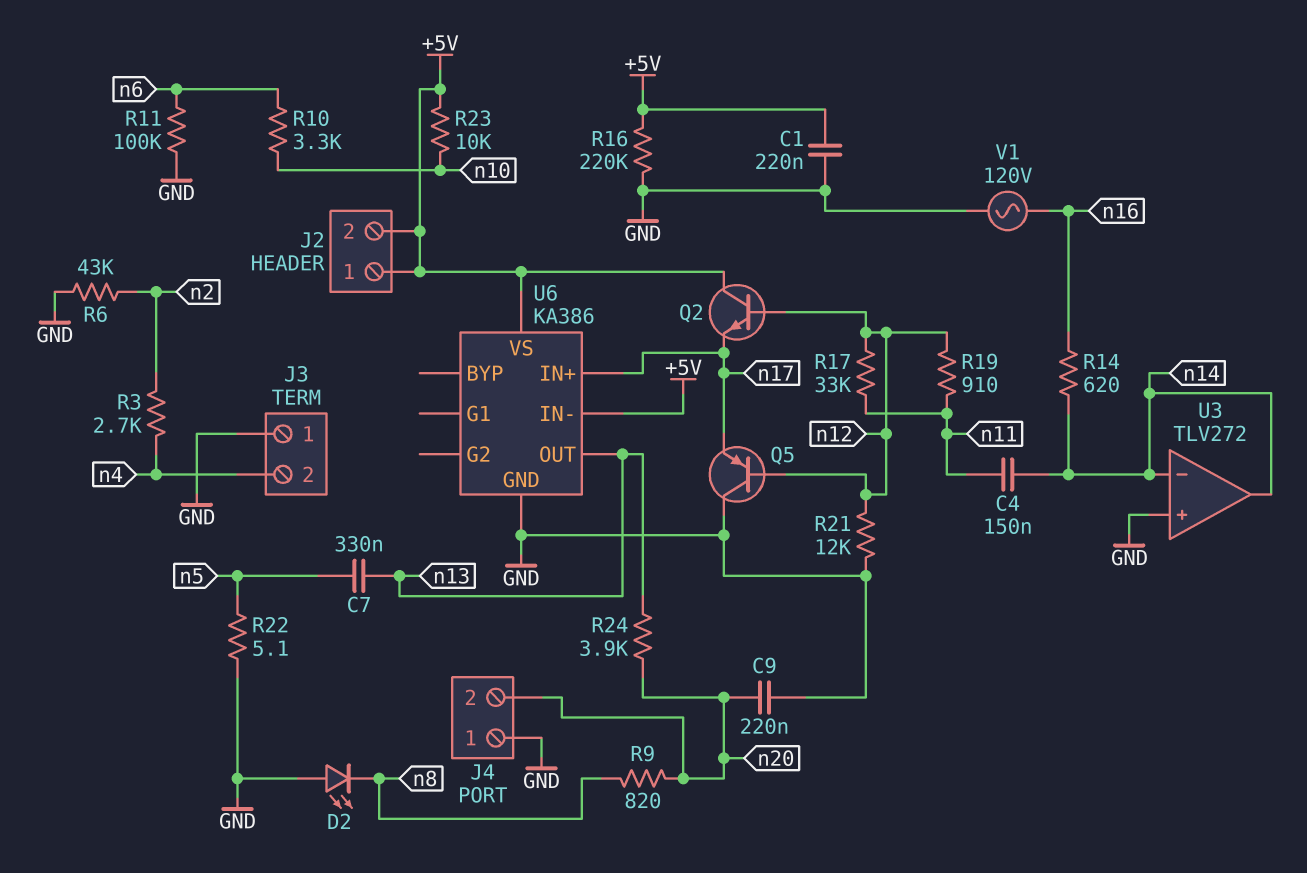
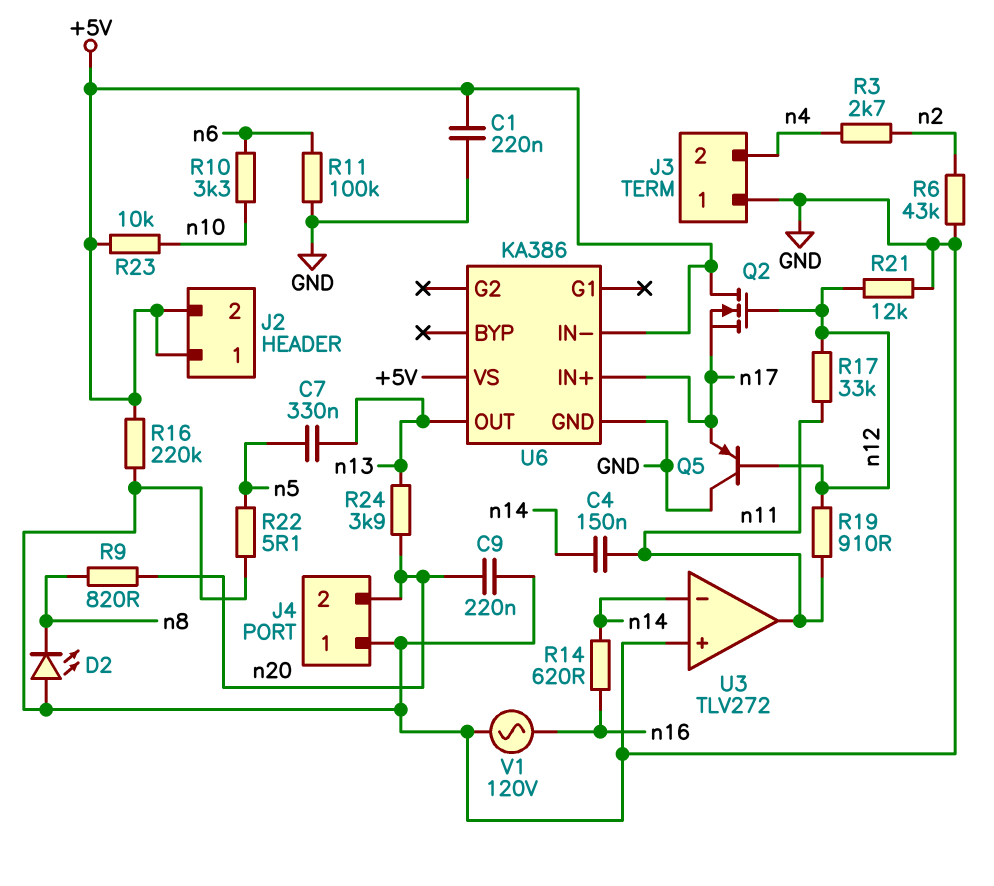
Q2: NPN (B n12, C +5V, E n17) -> NMOS (G n12, D +5V, S n17)
U3 pin out: n14 -> n11

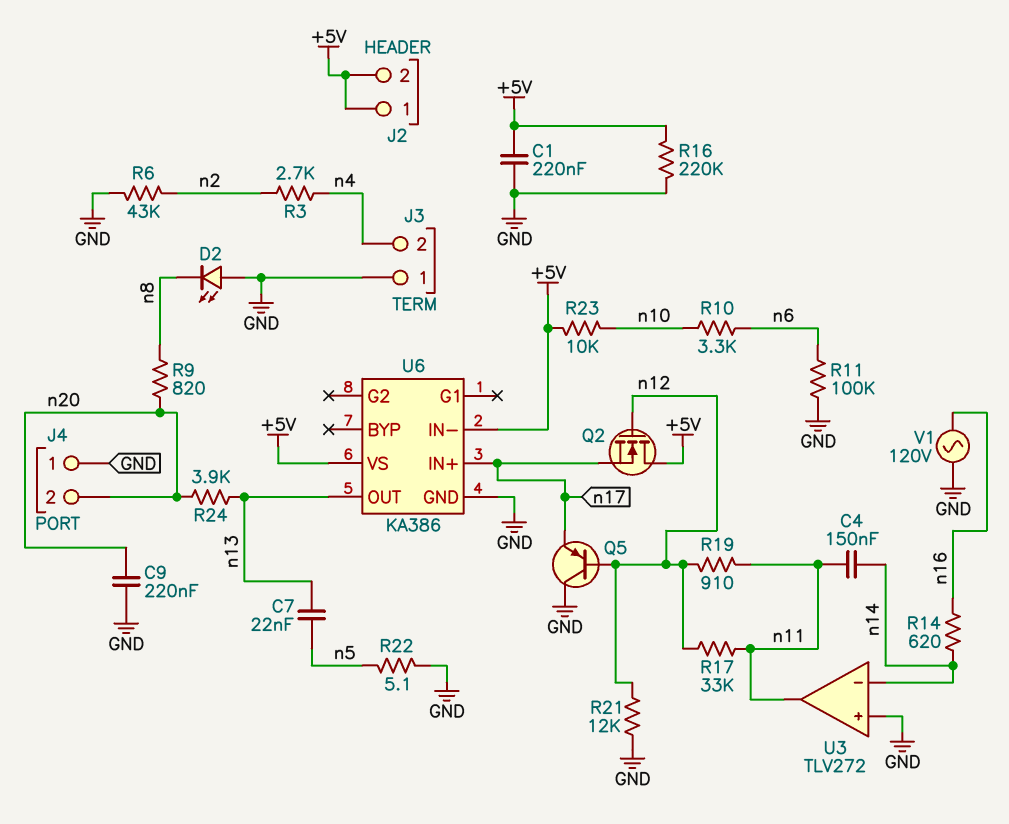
C7: 330nF (n5, n13) -> 22nF (n5, n13)

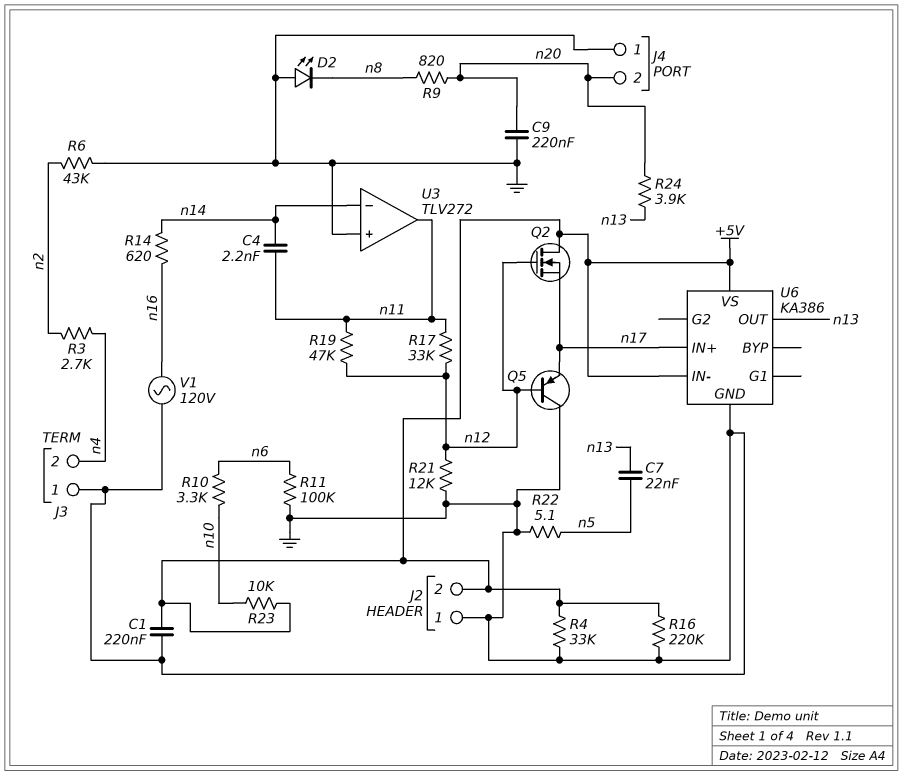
C4: 150nF (n11, n14) -> 2.2nF (n11, n14)
J2 pin 1: +5V -> GND
R4: none -> 33k (+5V, GND)
R19: 910 (n11, n12) -> 47k (n11, n12)

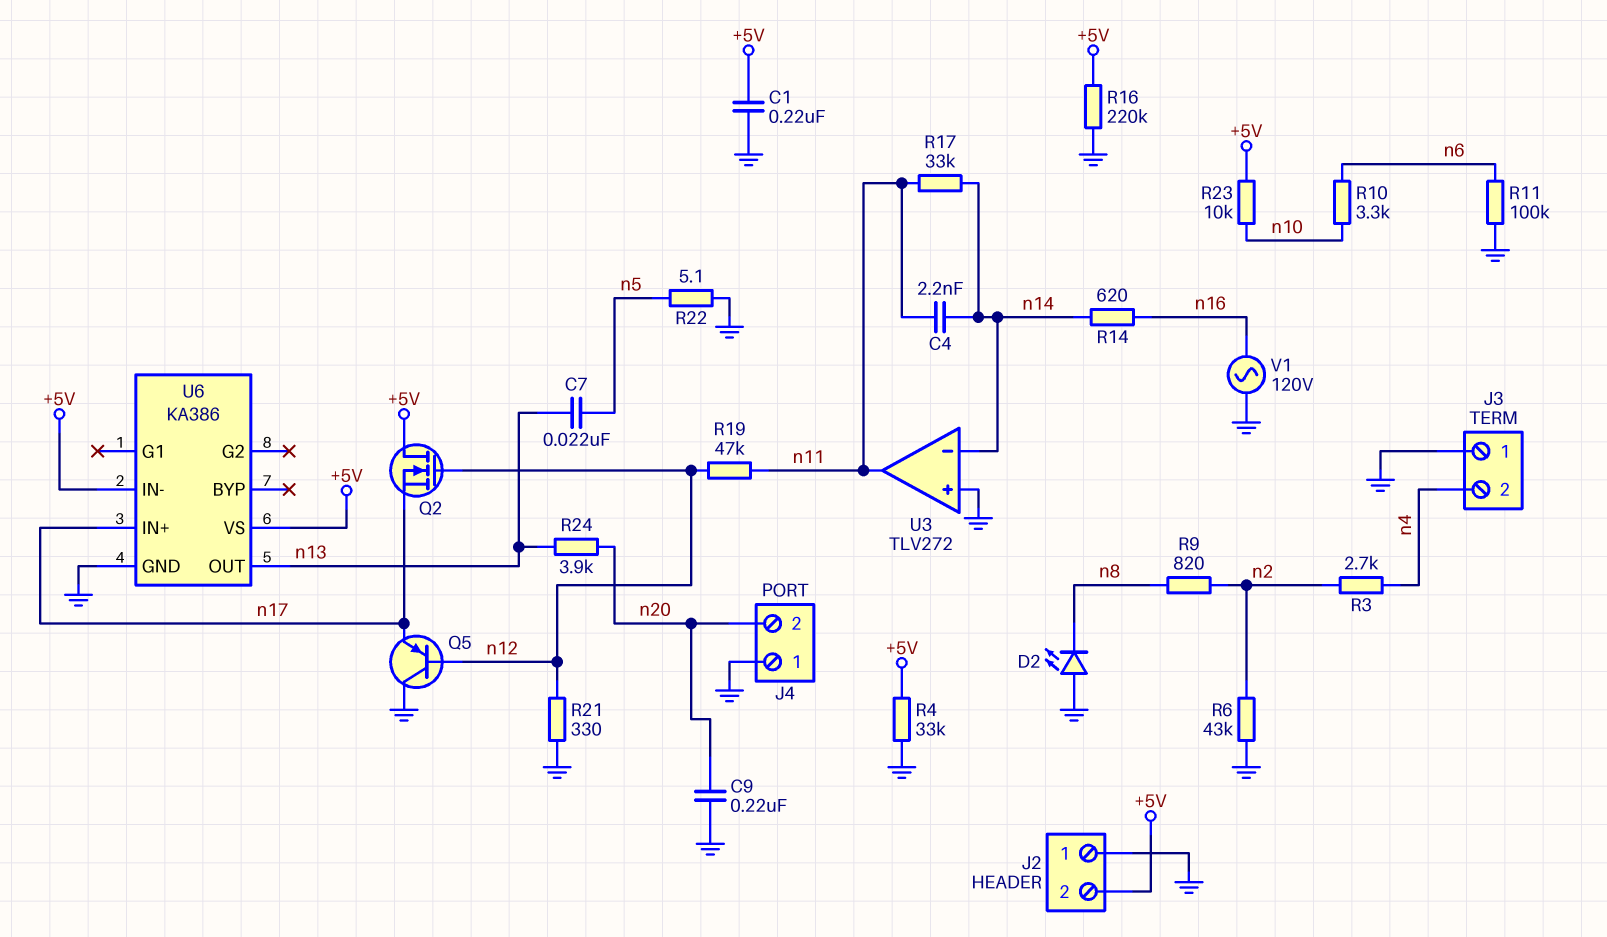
R9: 820 (n8, n20) -> 820 (n2, n8)
R17: 33k (n11, n12) -> 33k (n11, n14)
R21: 12k (GND, n12) -> 330 (GND, n12)

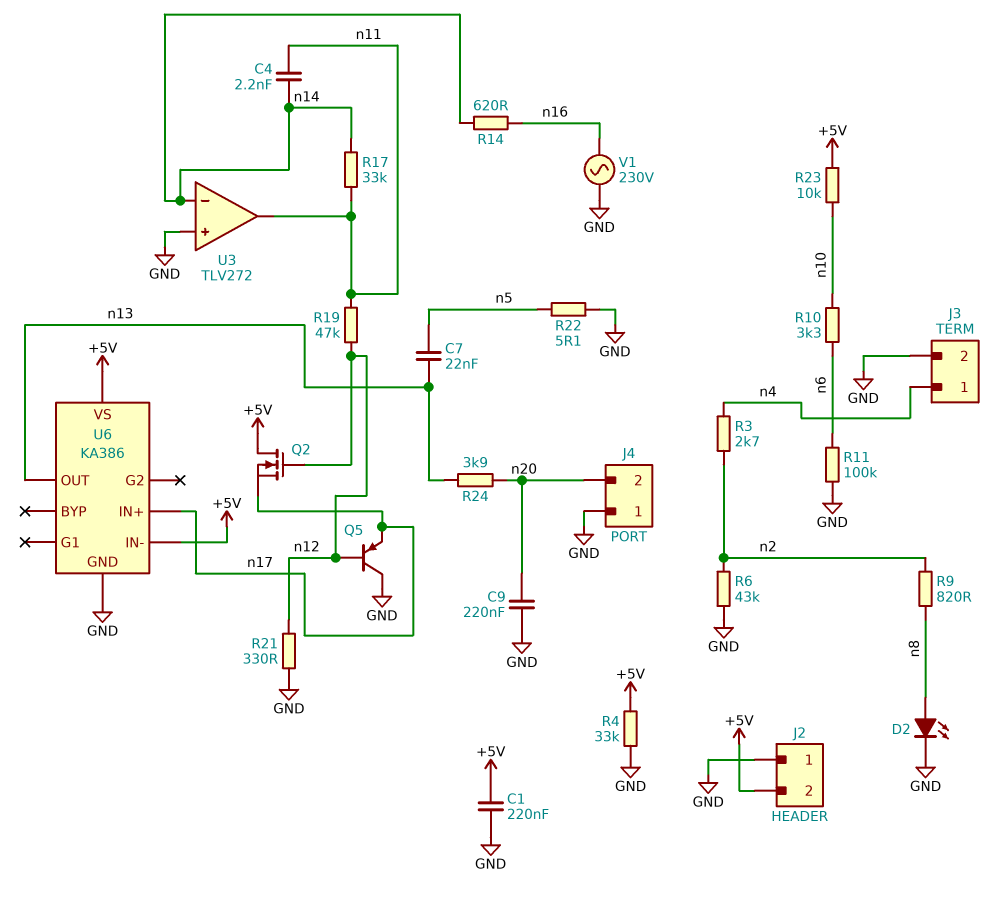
D2: LED (A GND, K n8) -> LED (A n8, K GND)
J3 pin 1: GND -> n4
J3 pin 2: n4 -> GND
R16: 220k (+5V, GND) -> none
V1: AC 120V (GND, n16) -> AC 230V (GND, n16)

